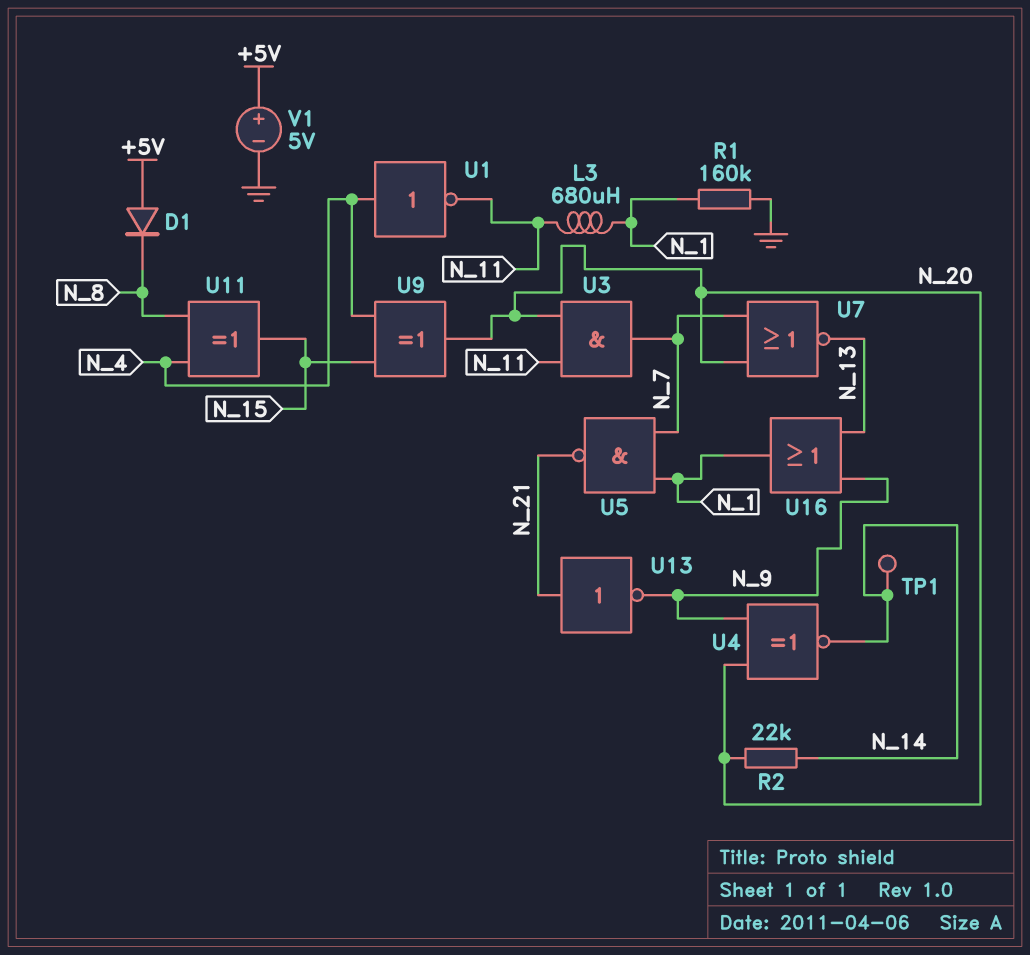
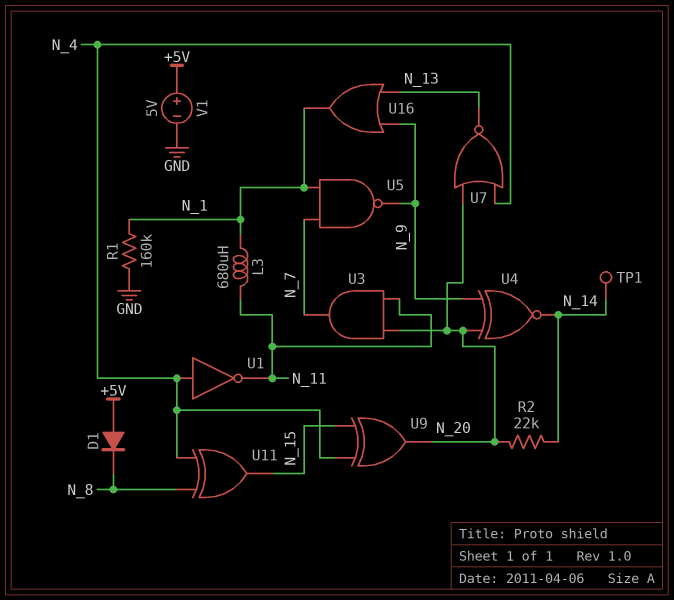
U5: NAND (in N_1, in N_7, out N_21) -> NAND (in N_1, in N_7, out N_9)
U7: NOR (in N_7, in N_20, out N_13) -> NOR (in N_4, in N_20, out N_13)
U13: NOT (in N_21, out N_9) -> none

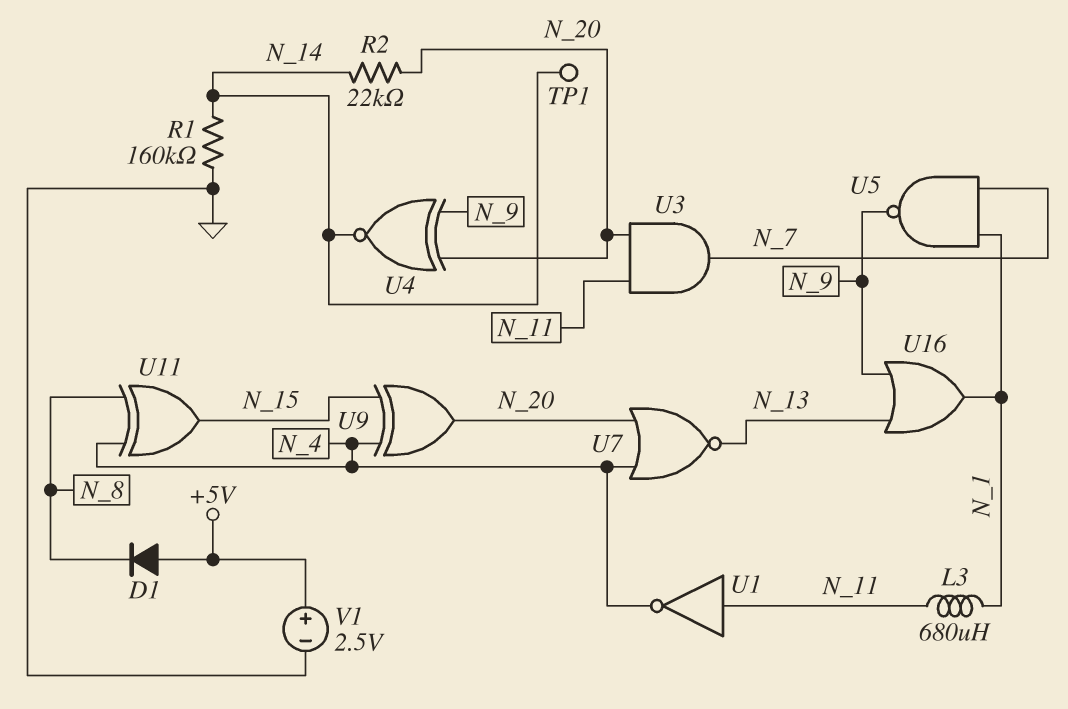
R1: 160k (GND, N_1) -> 160k (GND, N_14)
U1: NOT (in N_4, out N_11) -> NOT (in N_11, out N_4)
V1: 5V (plus +5V, minus GND) -> 2.5V (plus +5V, minus GND)

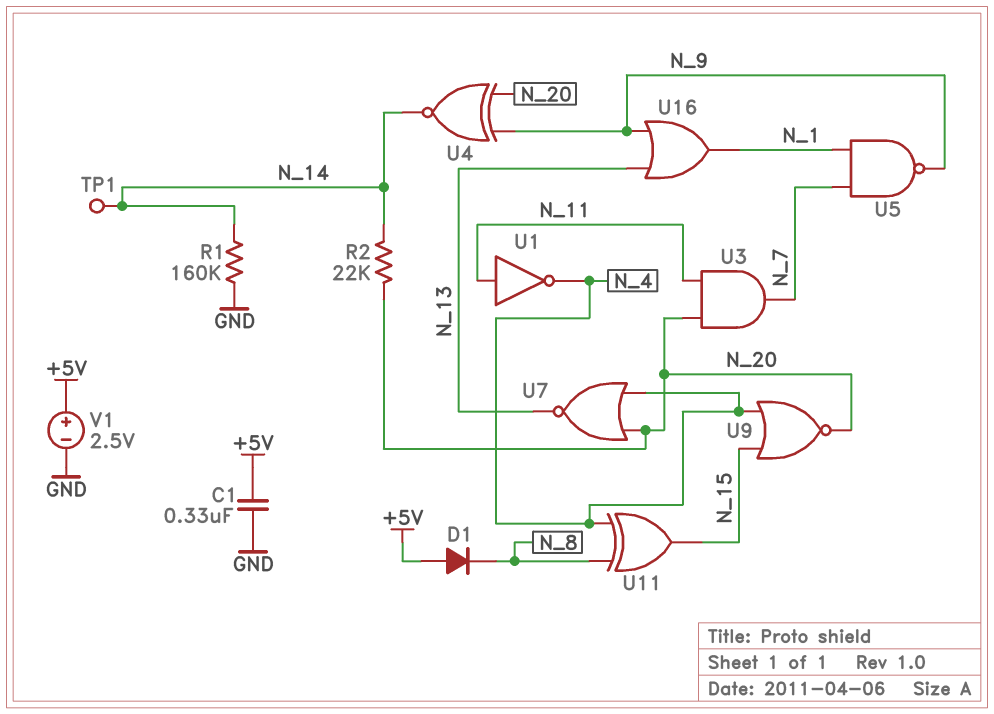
C1: none -> 330nF (+5V, GND)
L3: 680uH (N_1, N_11) -> none
U9: XOR (in N_4, in N_15, out N_20) -> NOR (in N_4, in N_15, out N_20)

